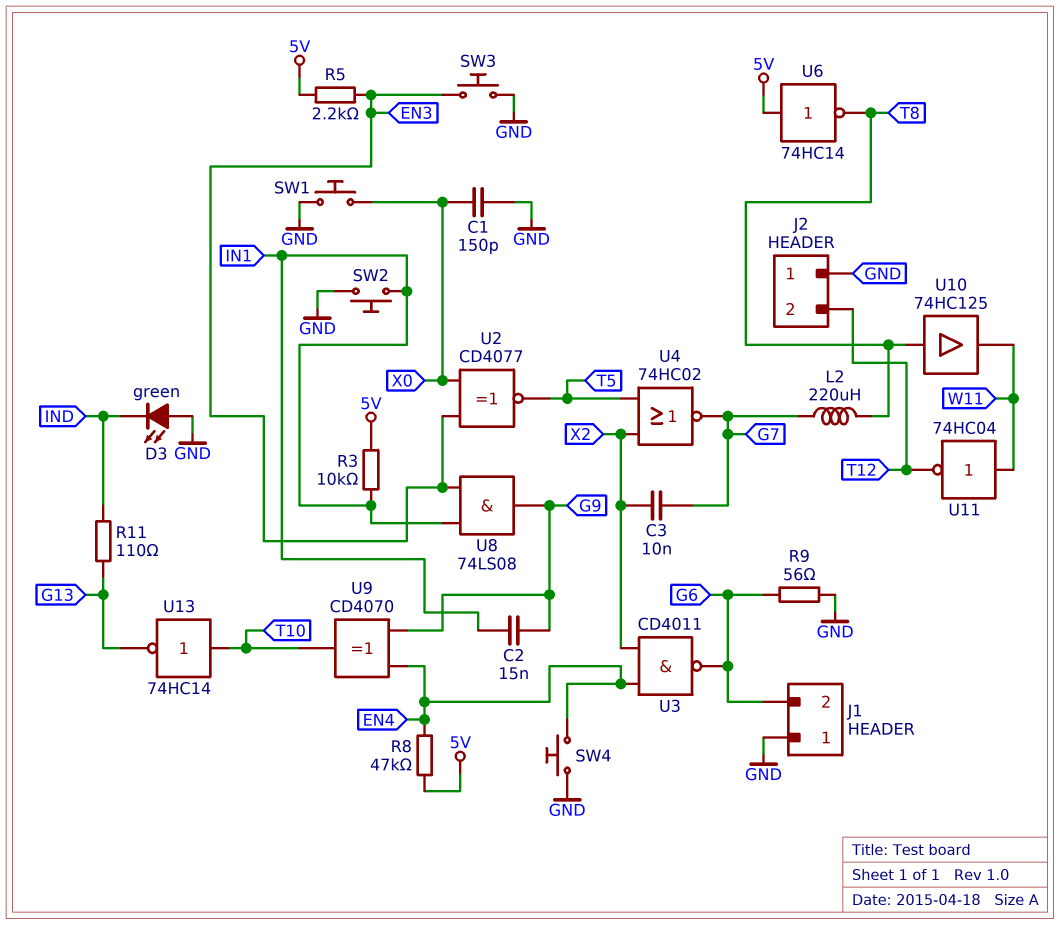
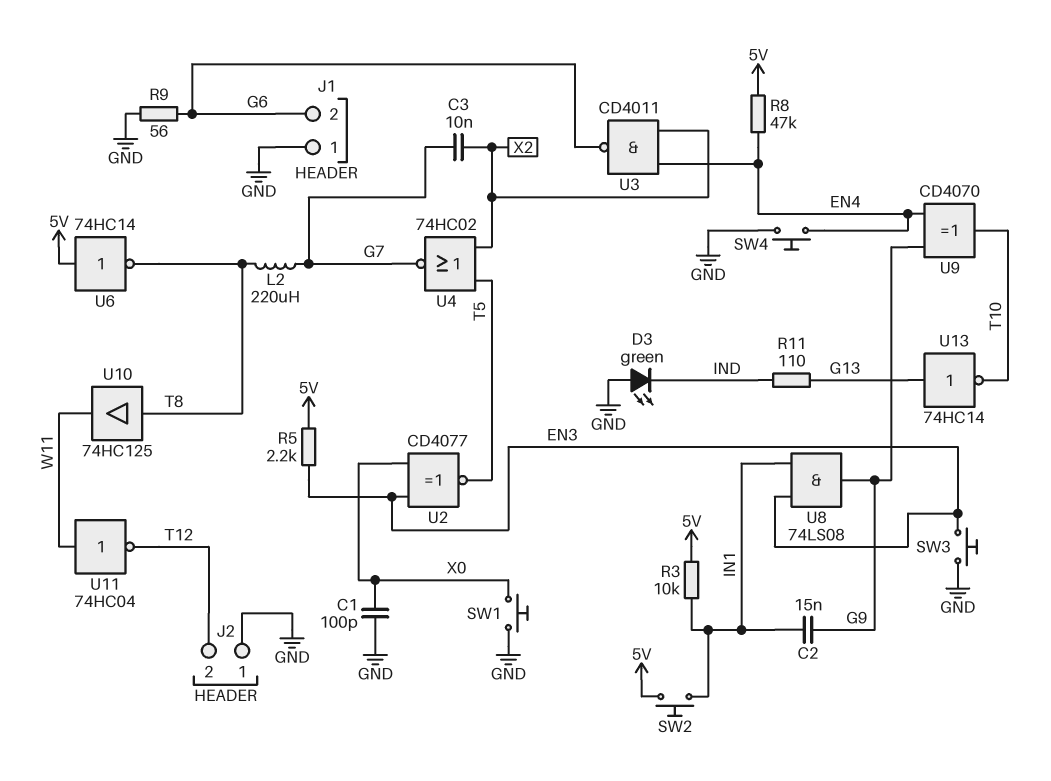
C1: 150pF (GND, X0) -> 100pF (GND, X0)
SW2: button (GND, IN1) -> button (5V, IN1)
U13: NOT 74HC14 (in T10, out G13) -> NOT 74HC14 (in G13, out T10)

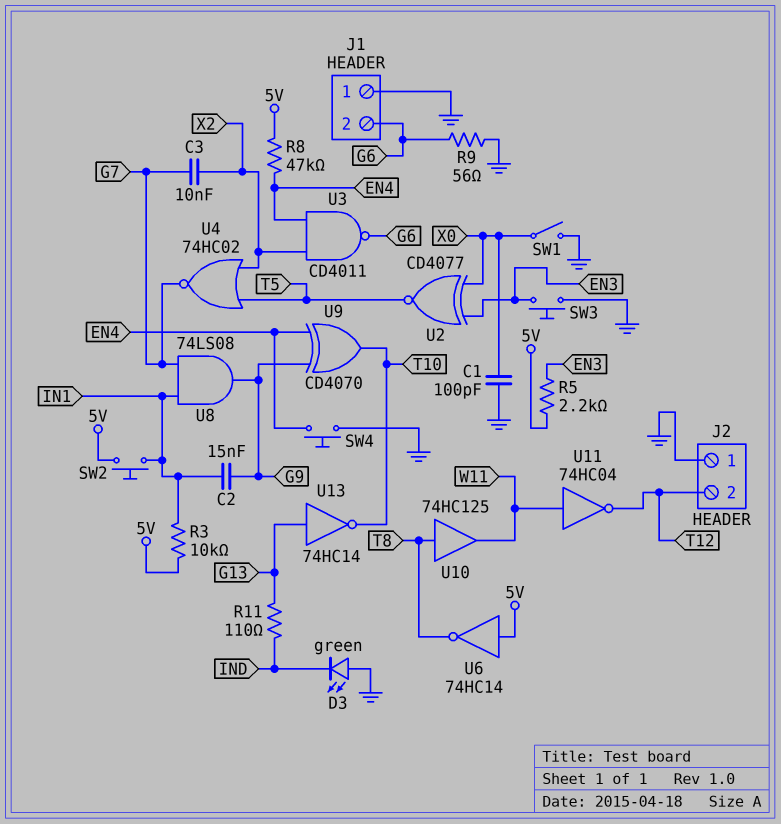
L2: 220uH (G7, T8) -> none
SW1: button (GND, X0) -> switch (GND, X0)
U8: AND 74LS08 (in EN3, in IN1, out G9) -> AND 74LS08 (in G7, in IN1, out G9)

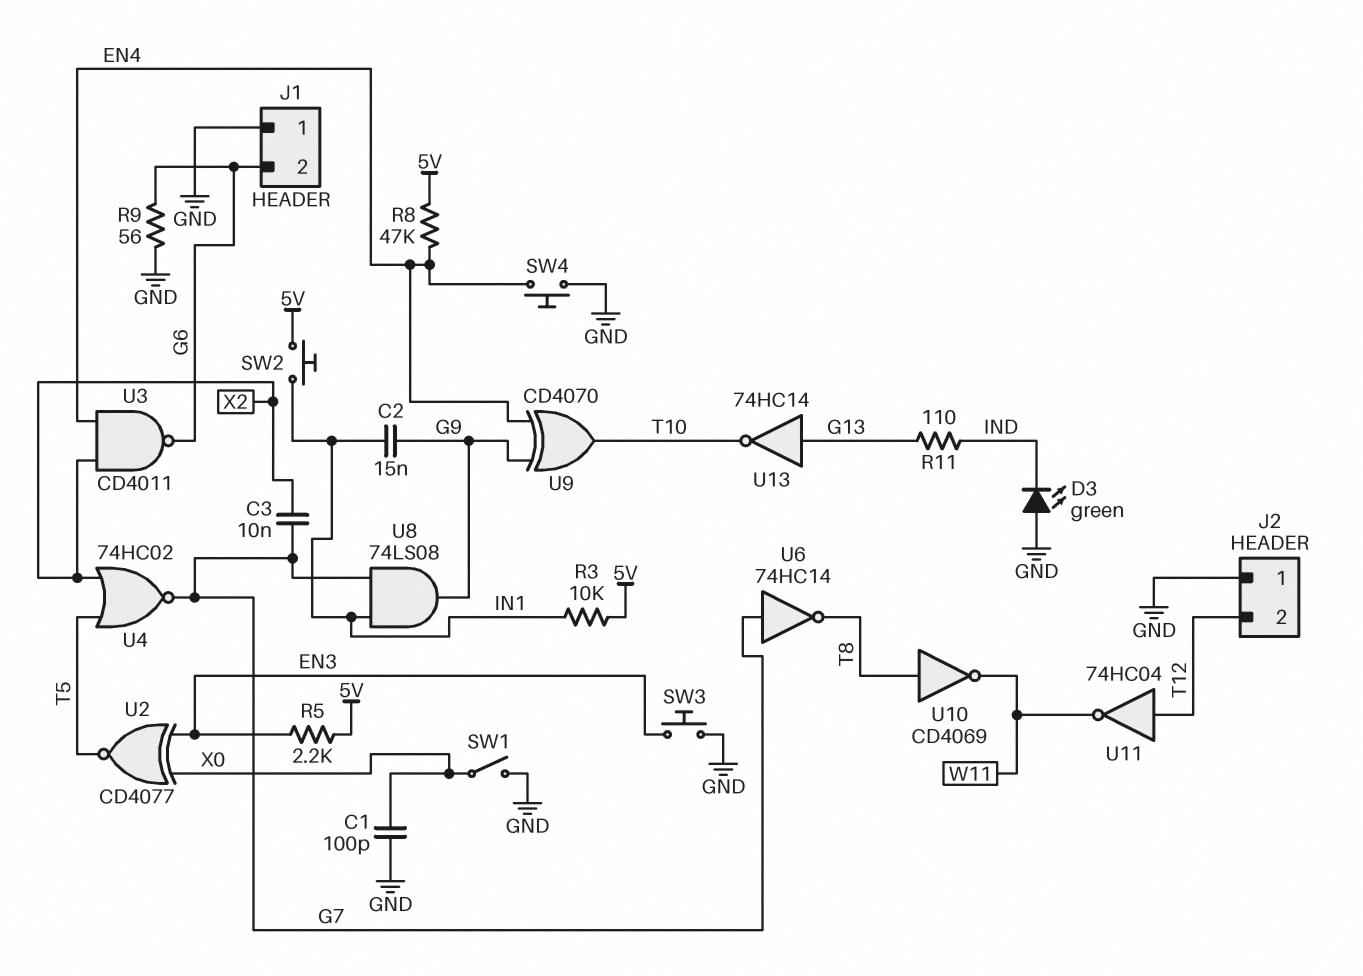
U6: NOT 74HC14 (in 5V, out T8) -> NOT 74HC14 (in G7, out T8)
U10: buffer 74HC125 (in T8, out W11) -> NOT CD4069 (in T8, out W11)
U11: NOT 74HC04 (in W11, out T12) -> NOT 74HC04 (in T12, out W11)

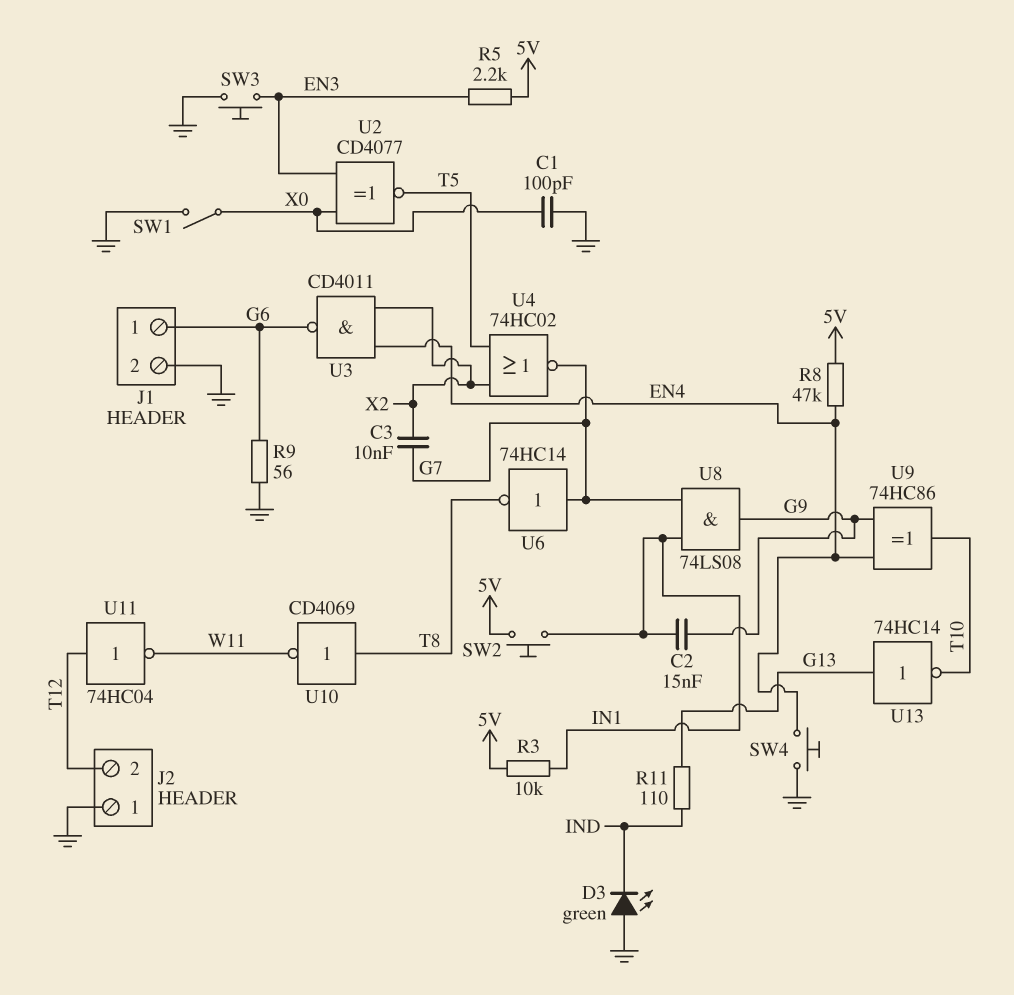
J1 pin 1: GND -> G6
J1 pin 2: G6 -> GND
U9: XOR CD4070 (in EN4, in G9, out T10) -> XOR 74HC86 (in EN4, in G9, out T10)

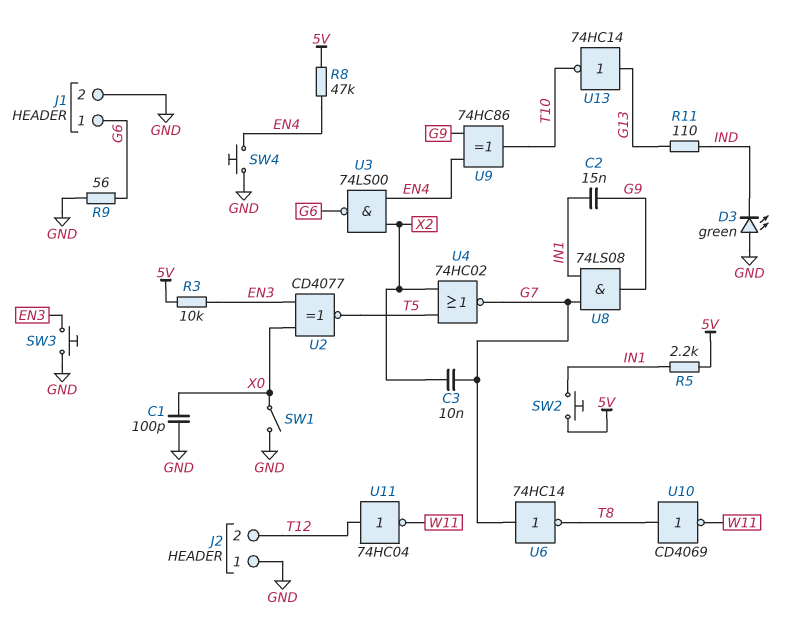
R3: 10k (5V, IN1) -> 10k (5V, EN3)
R5: 2.2k (5V, EN3) -> 2.2k (5V, IN1)
U3: NAND CD4011 (in EN4, in X2, out G6) -> NAND 74LS00 (in EN4, in X2, out G6)

